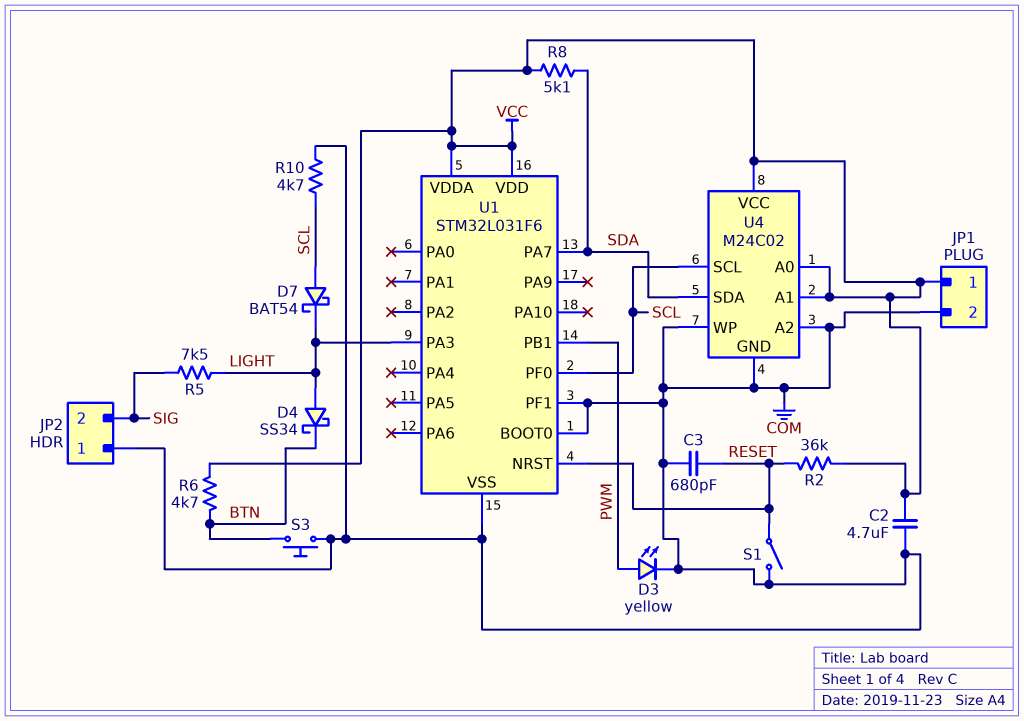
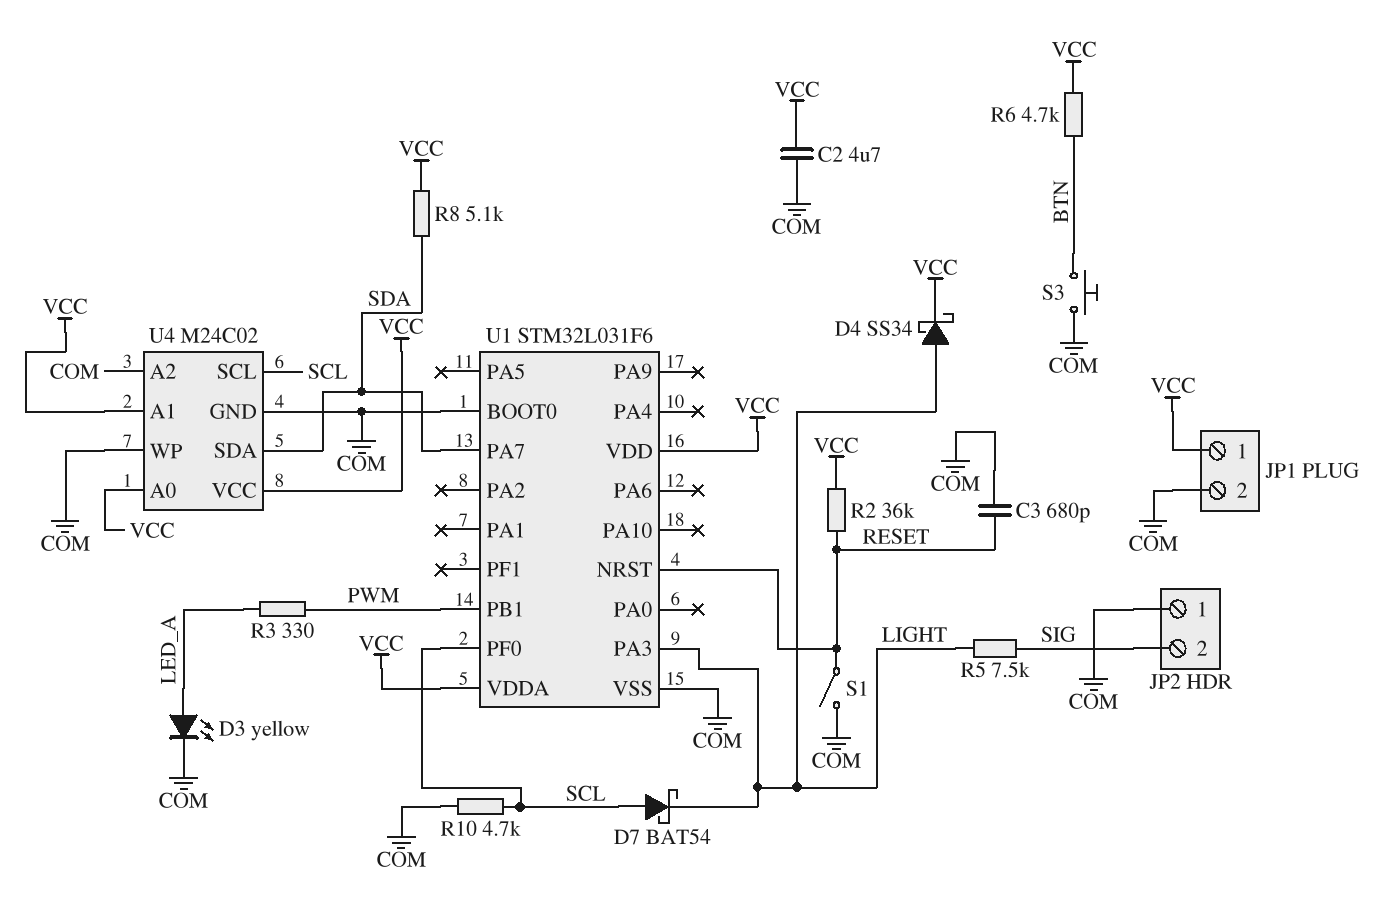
D3: LED yellow (A PWM, K COM) -> LED yellow (A LED_A, K COM)
D4: schottky SS34 (A LIGHT, K BTN) -> schottky SS34 (A LIGHT, K VCC)
R3: none -> 330 (LED_A, PWM)
U1 pin PF1: COM -> none

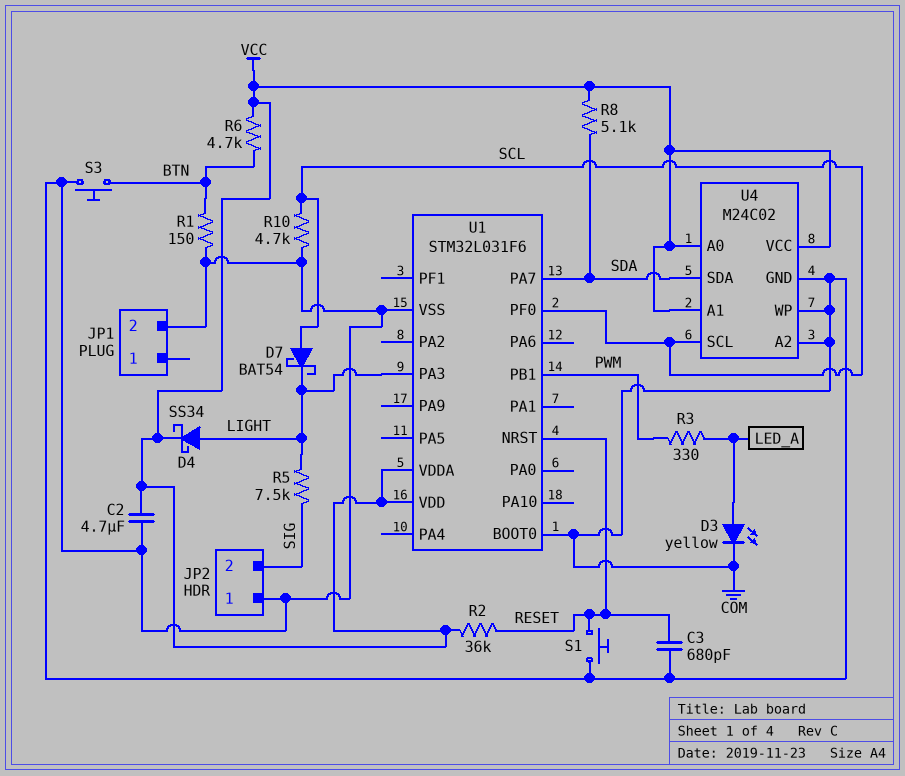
JP1 pin 1: VCC -> none
R1: none -> 150 (BTN, COM)
S1: switch (COM, RESET) -> button (COM, RESET)

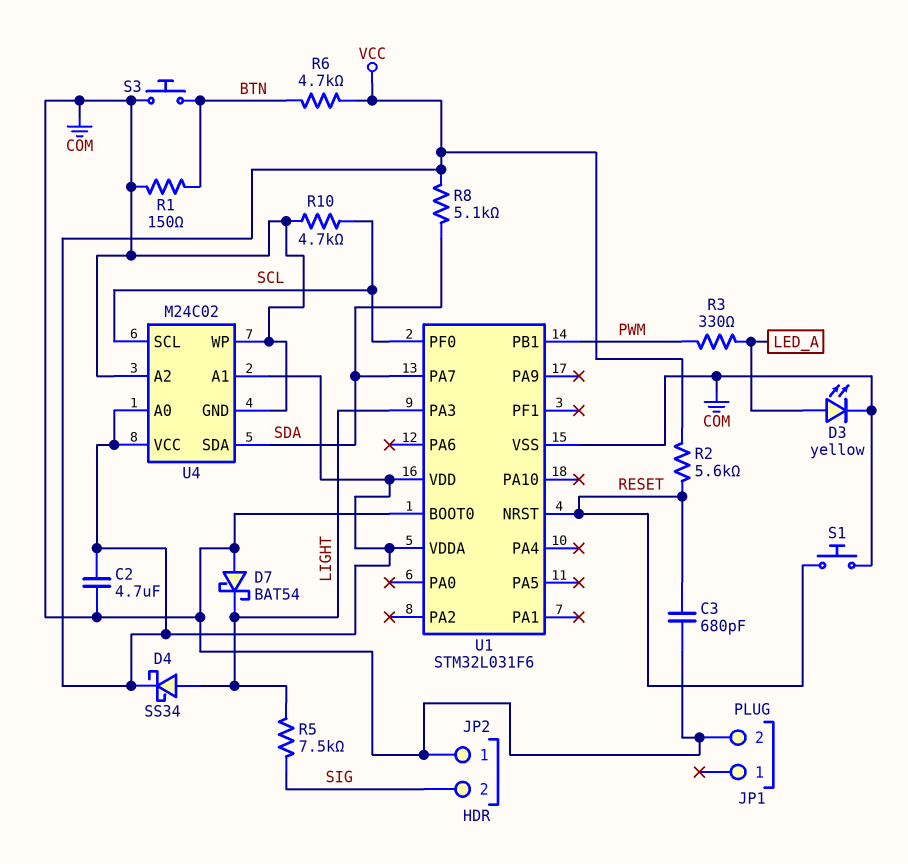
D7: schottky BAT54 (A SCL, K LIGHT) -> schottky BAT54 (A COM, K LIGHT)
R2: 36k (RESET, VCC) -> 5.6k (RESET, VCC)

